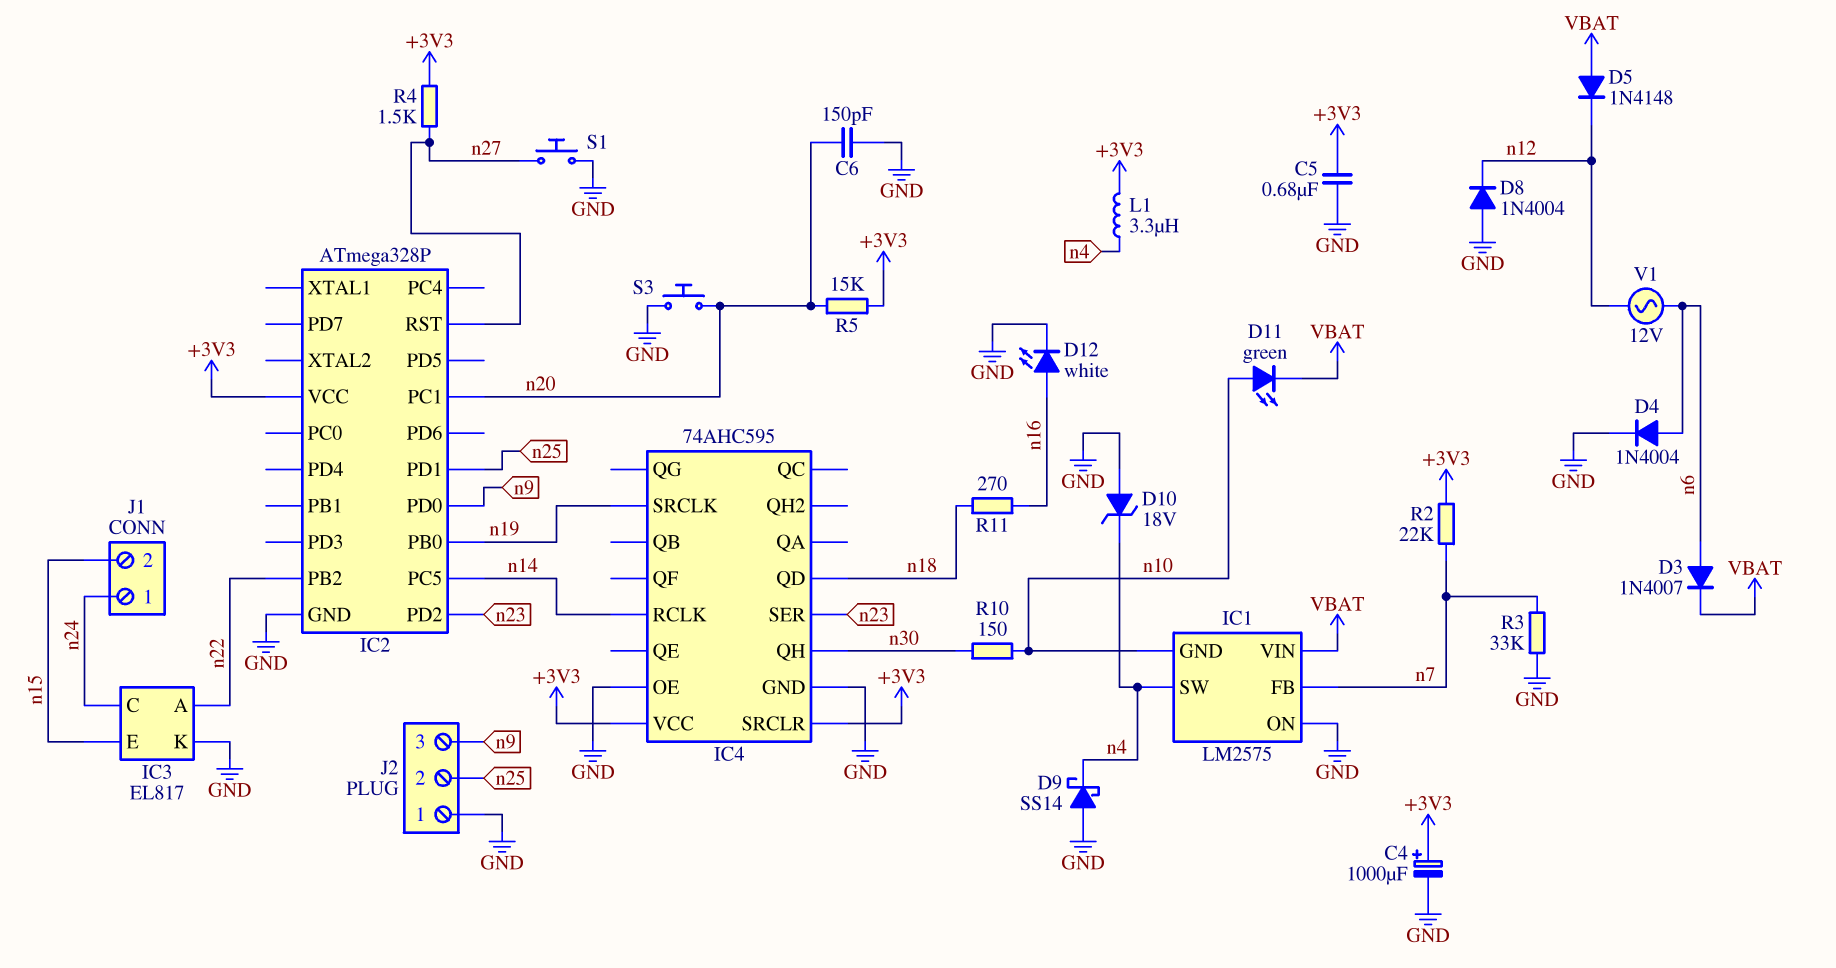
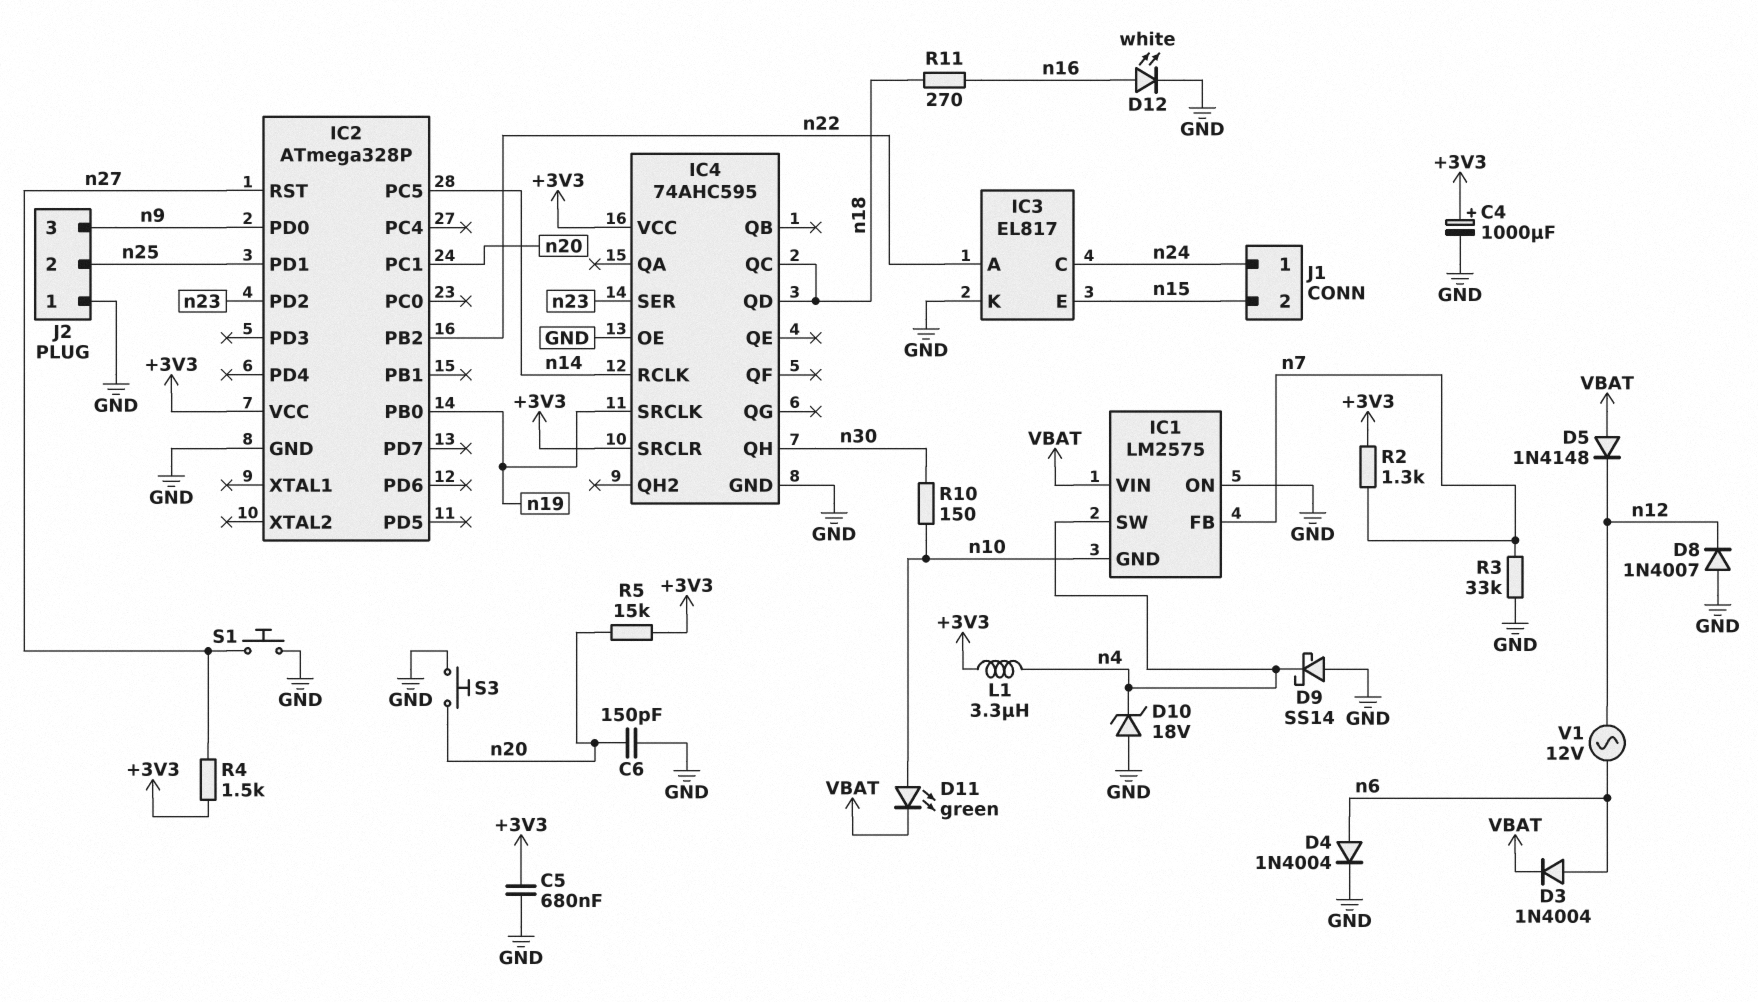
D3: diode 1N4007 (A n6, K VBAT) -> diode 1N4004 (A n6, K VBAT)
D8: diode 1N4004 (A GND, K n12) -> diode 1N4007 (A GND, K n12)
IC4 pin QC: none -> n18
R2: 22k (+3V3, n7) -> 1.3k (+3V3, n7)

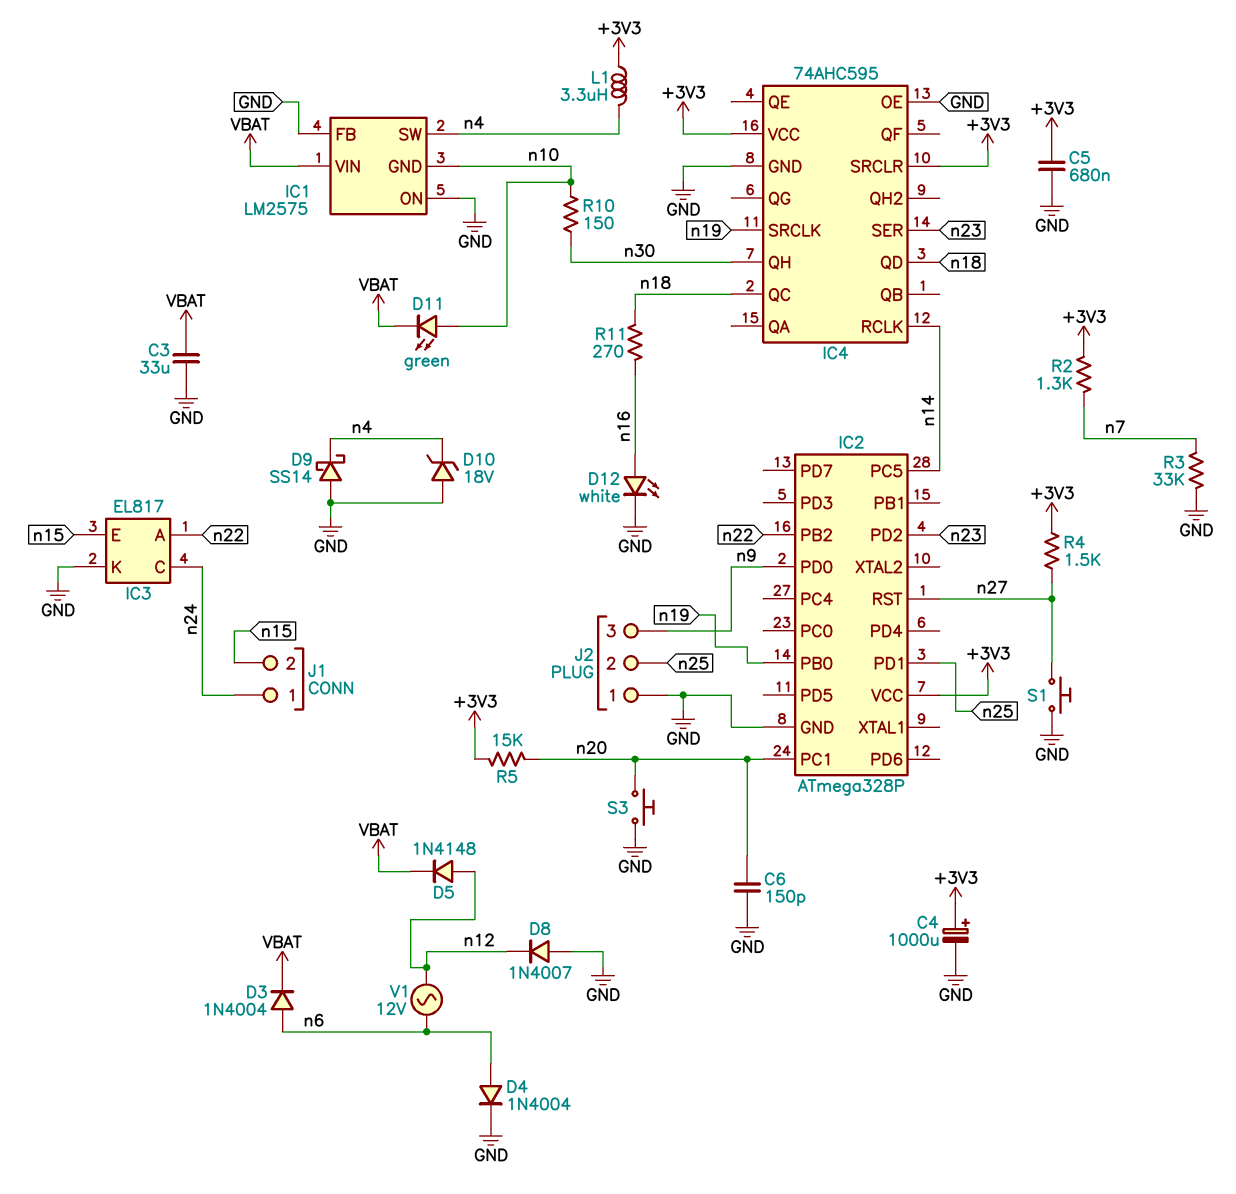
C3: none -> 33uF (GND, VBAT)
D5: diode 1N4148 (A VBAT, K n12) -> diode 1N4148 (A n12, K VBAT)
IC1 pin FB: n7 -> GND

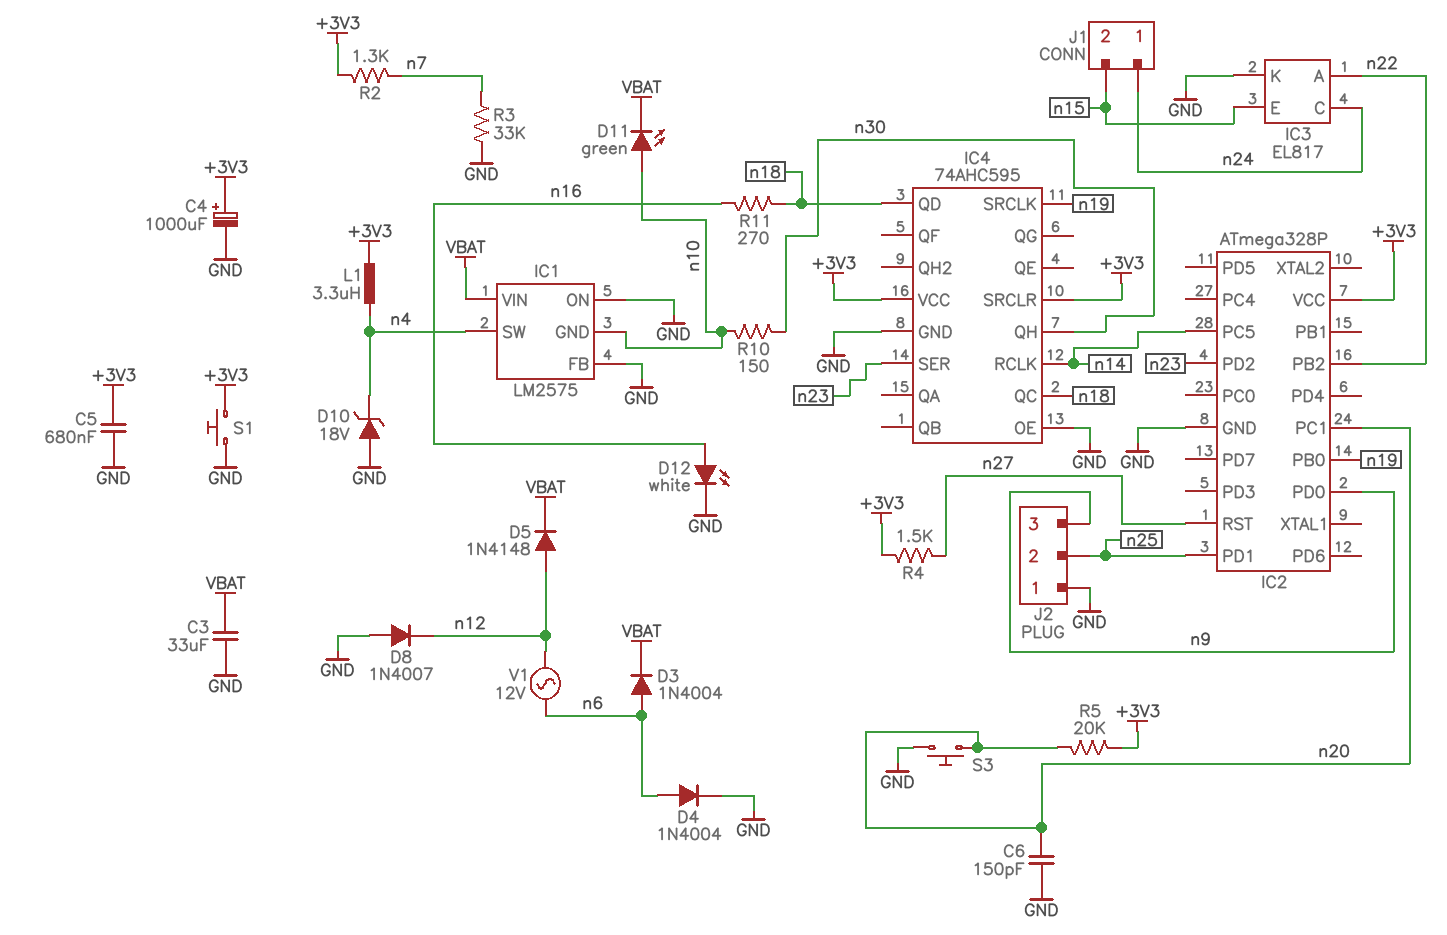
D9: schottky SS14 (A GND, K n4) -> none
R5: 15k (+3V3, n20) -> 20k (+3V3, n20)
S1: button (GND, n27) -> button (+3V3, GND)

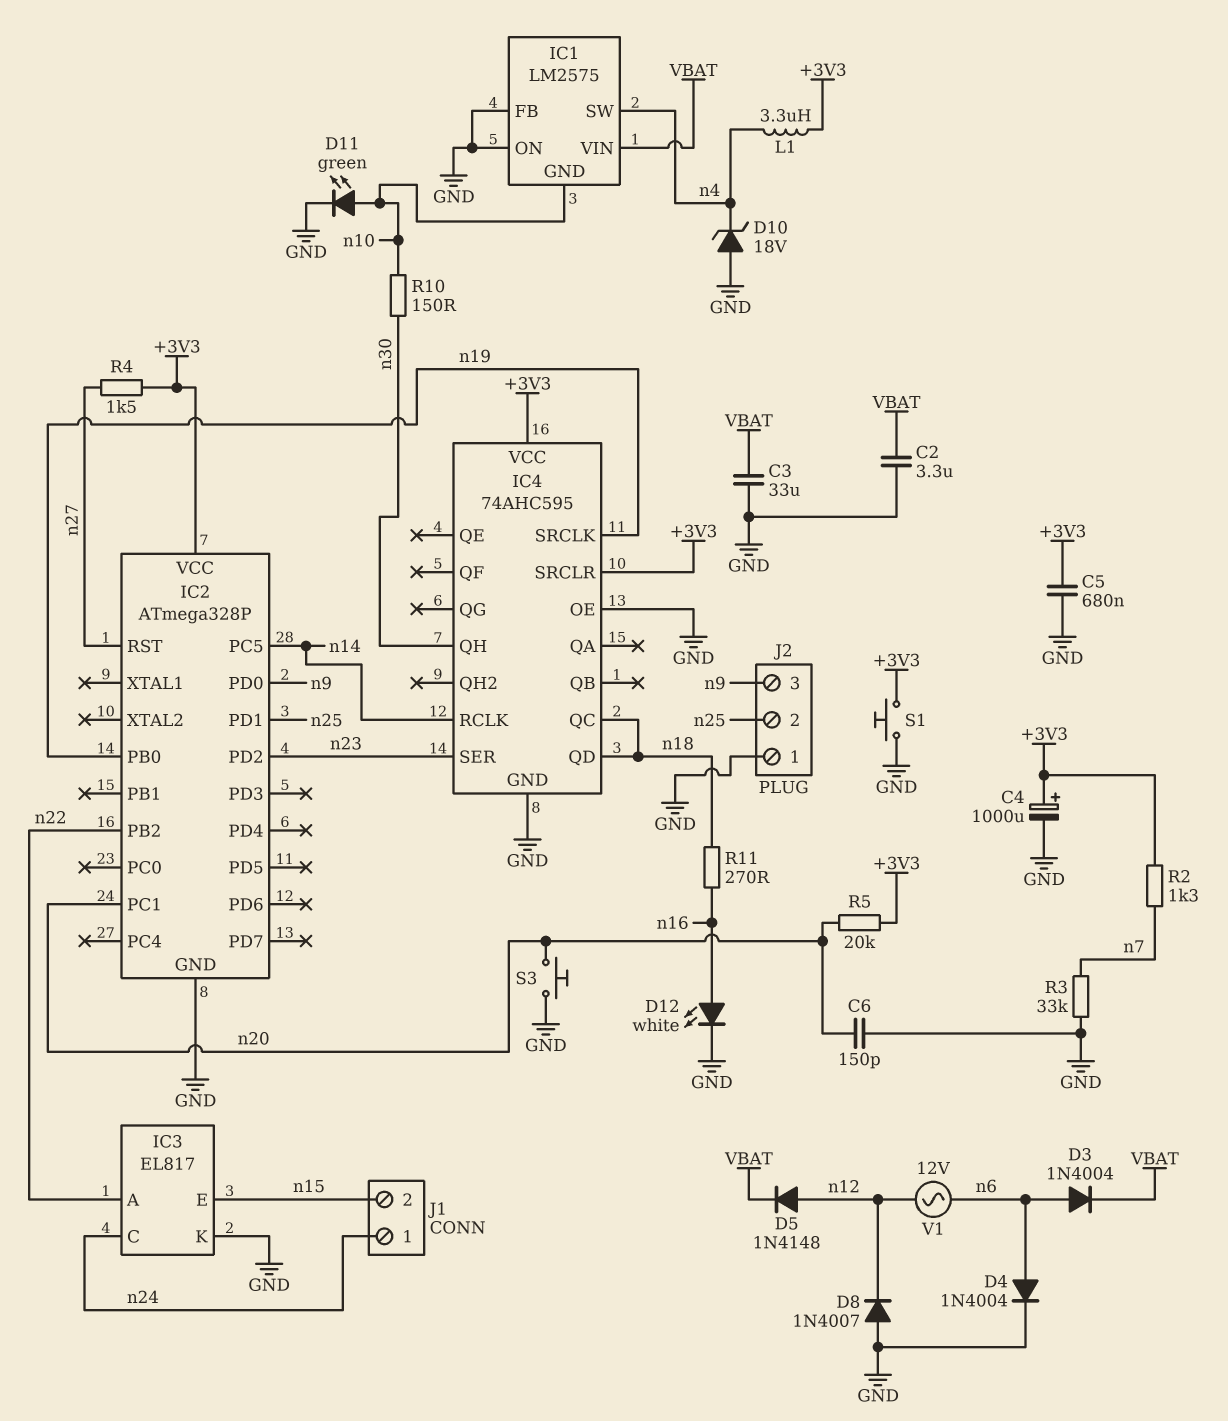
C2: none -> 3.3uF (GND, VBAT)
D11: LED green (A n10, K VBAT) -> LED green (A n10, K GND)

